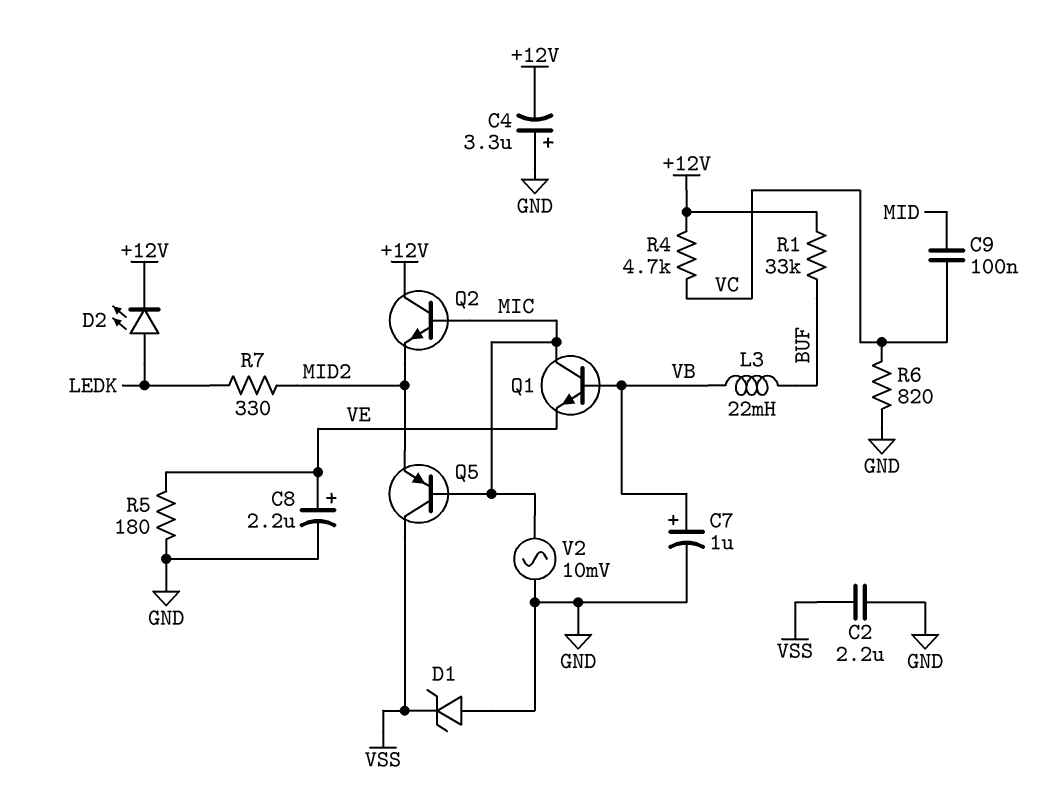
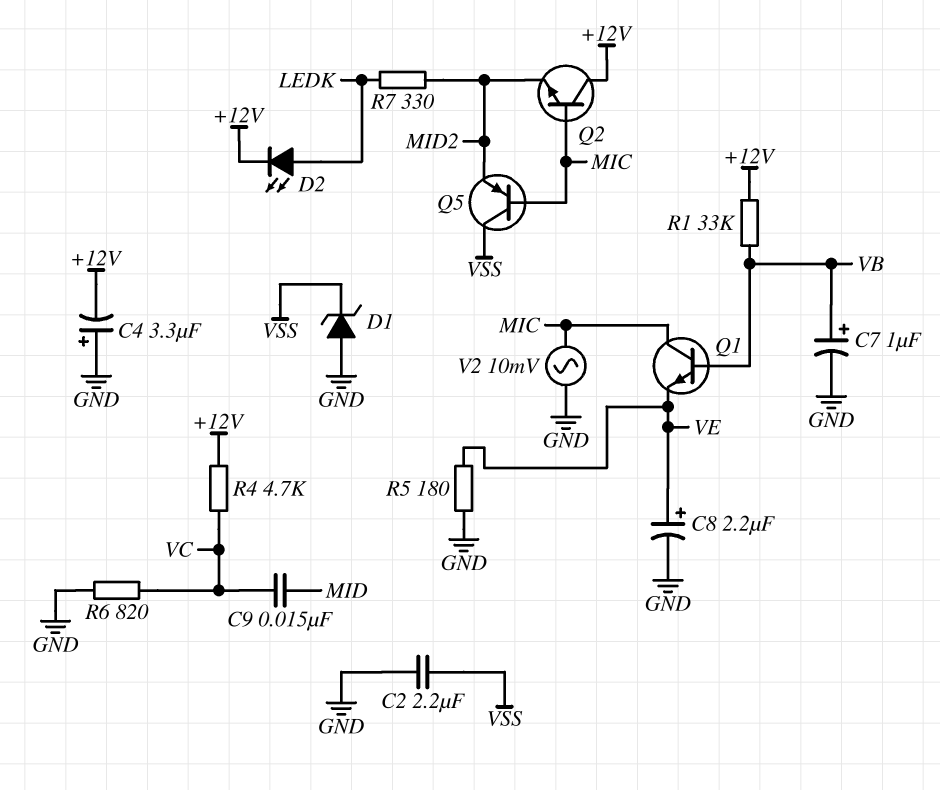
C9: 100nF (MID, VC) -> 15nF (MID, VC)
L3: 22mH (BUF, VB) -> none
R1: 33k (+12V, BUF) -> 33k (+12V, VB)

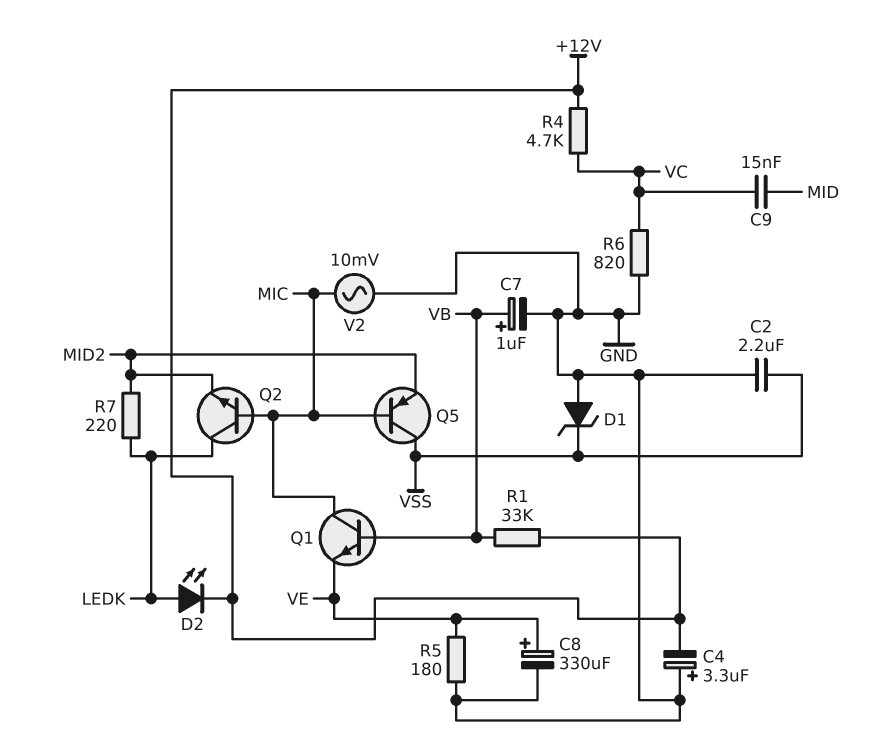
C8: 2.2uF (plus VE, minus GND) -> 330uF (plus VE, minus GND)
Q2: NPN (B MIC, C +12V, E MID2) -> NPN (B MIC, C LEDK, E MID2)
R7: 330 (LEDK, MID2) -> 220 (LEDK, MID2)

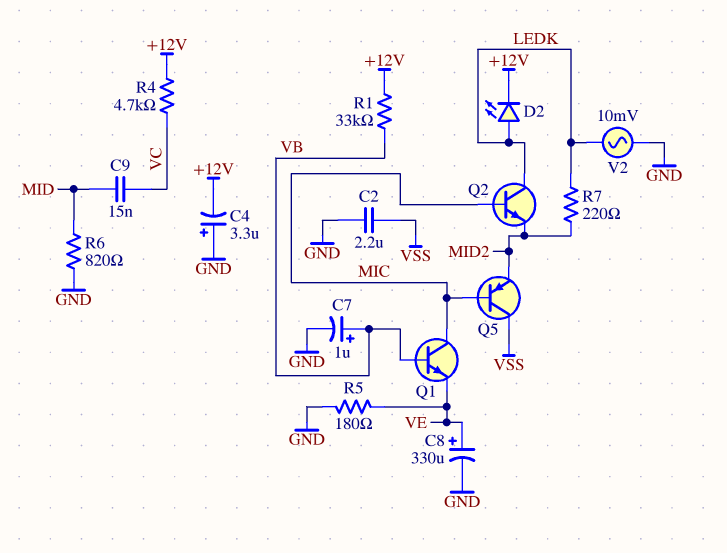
D1: zener (A GND, K VSS) -> none
R6: 820 (GND, VC) -> 820 (GND, MID)
V2: AC 10mV (GND, MIC) -> AC 10mV (GND, LEDK)

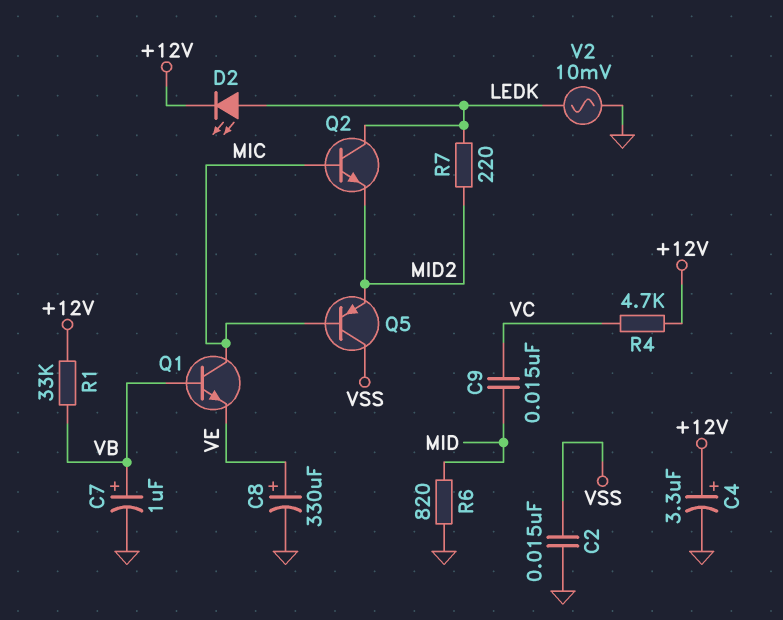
C2: 2.2uF (GND, VSS) -> 15nF (GND, VSS)
C4: 3.3uF (plus GND, minus +12V) -> 3.3uF (plus +12V, minus GND)
R5: 180 (GND, VE) -> none

